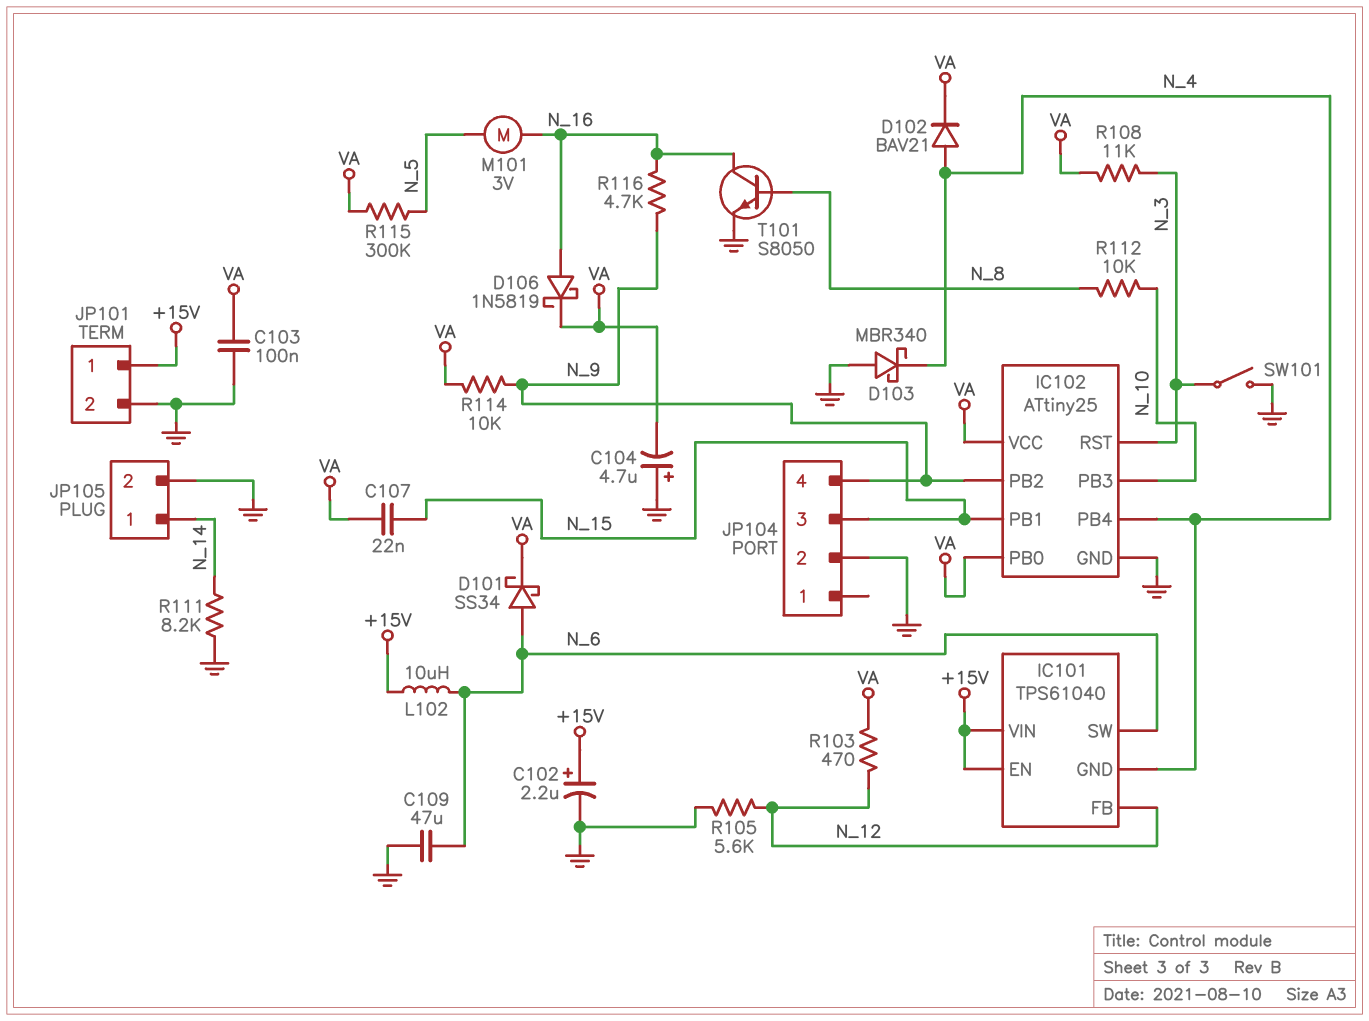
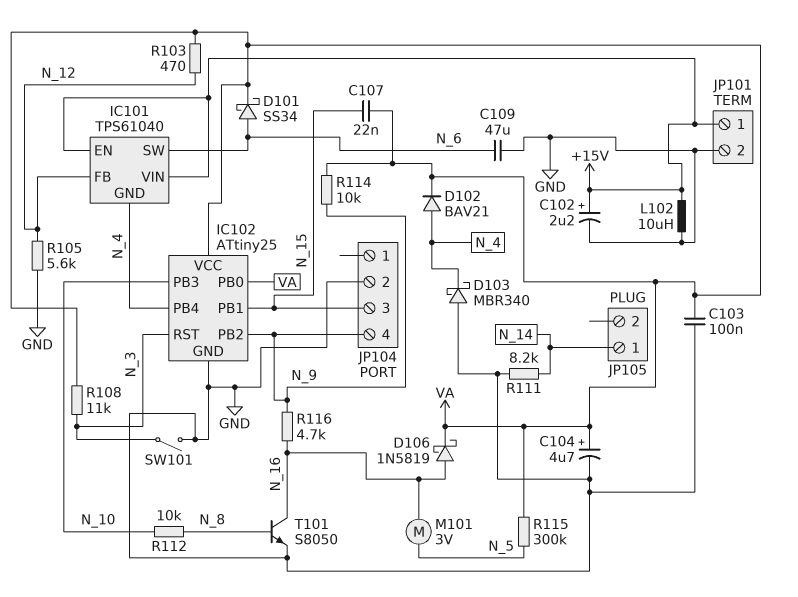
C104: 4.7uF (plus GND, minus VA) -> 4.7uF (plus VA, minus GND)
JP105 pin 2: GND -> none
L102: 10uH (+15V, N_6) -> 10uH (+15V, GND)

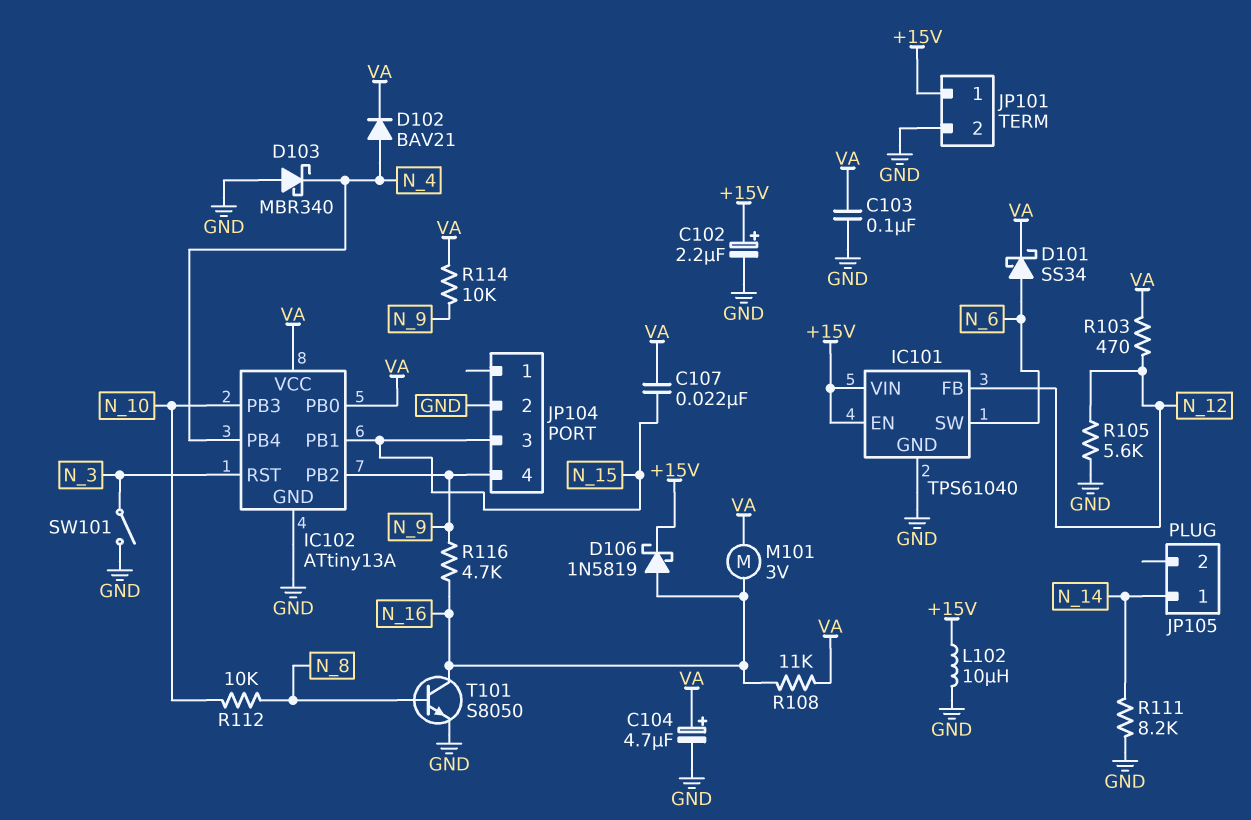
C109: 47uF (GND, N_6) -> none
D106: schottky 1N5819 (A N_16, K VA) -> schottky 1N5819 (A N_16, K +15V)
IC101 pin GND: N_4 -> GND
IC102: ATtiny25 -> ATtiny13A
M101: motor 3V (N_5, N_16) -> motor 3V (N_16, VA)
R108: 11k (N_3, VA) -> 11k (N_16, VA)
R115: 300k (N_5, VA) -> none

